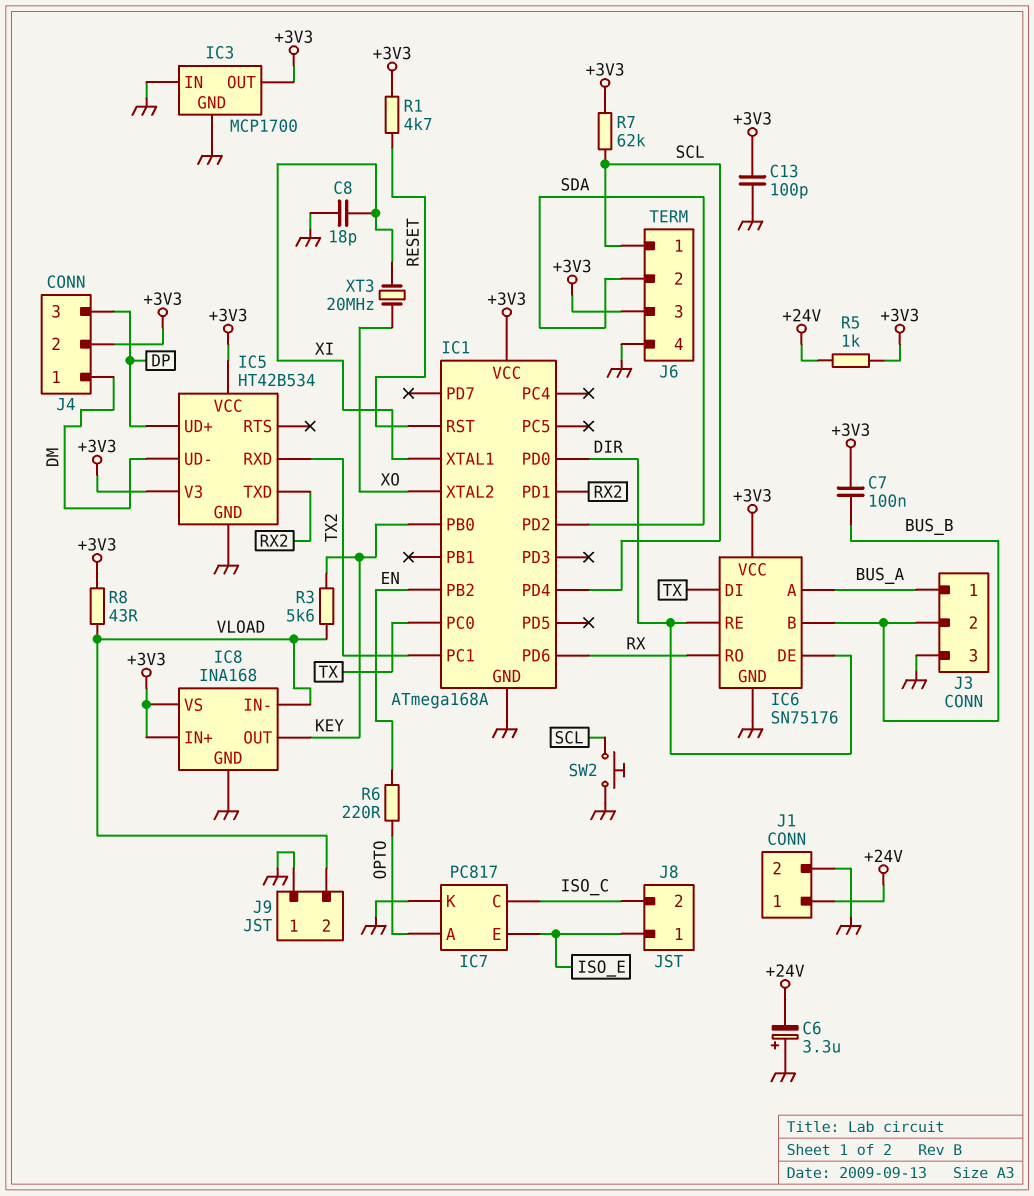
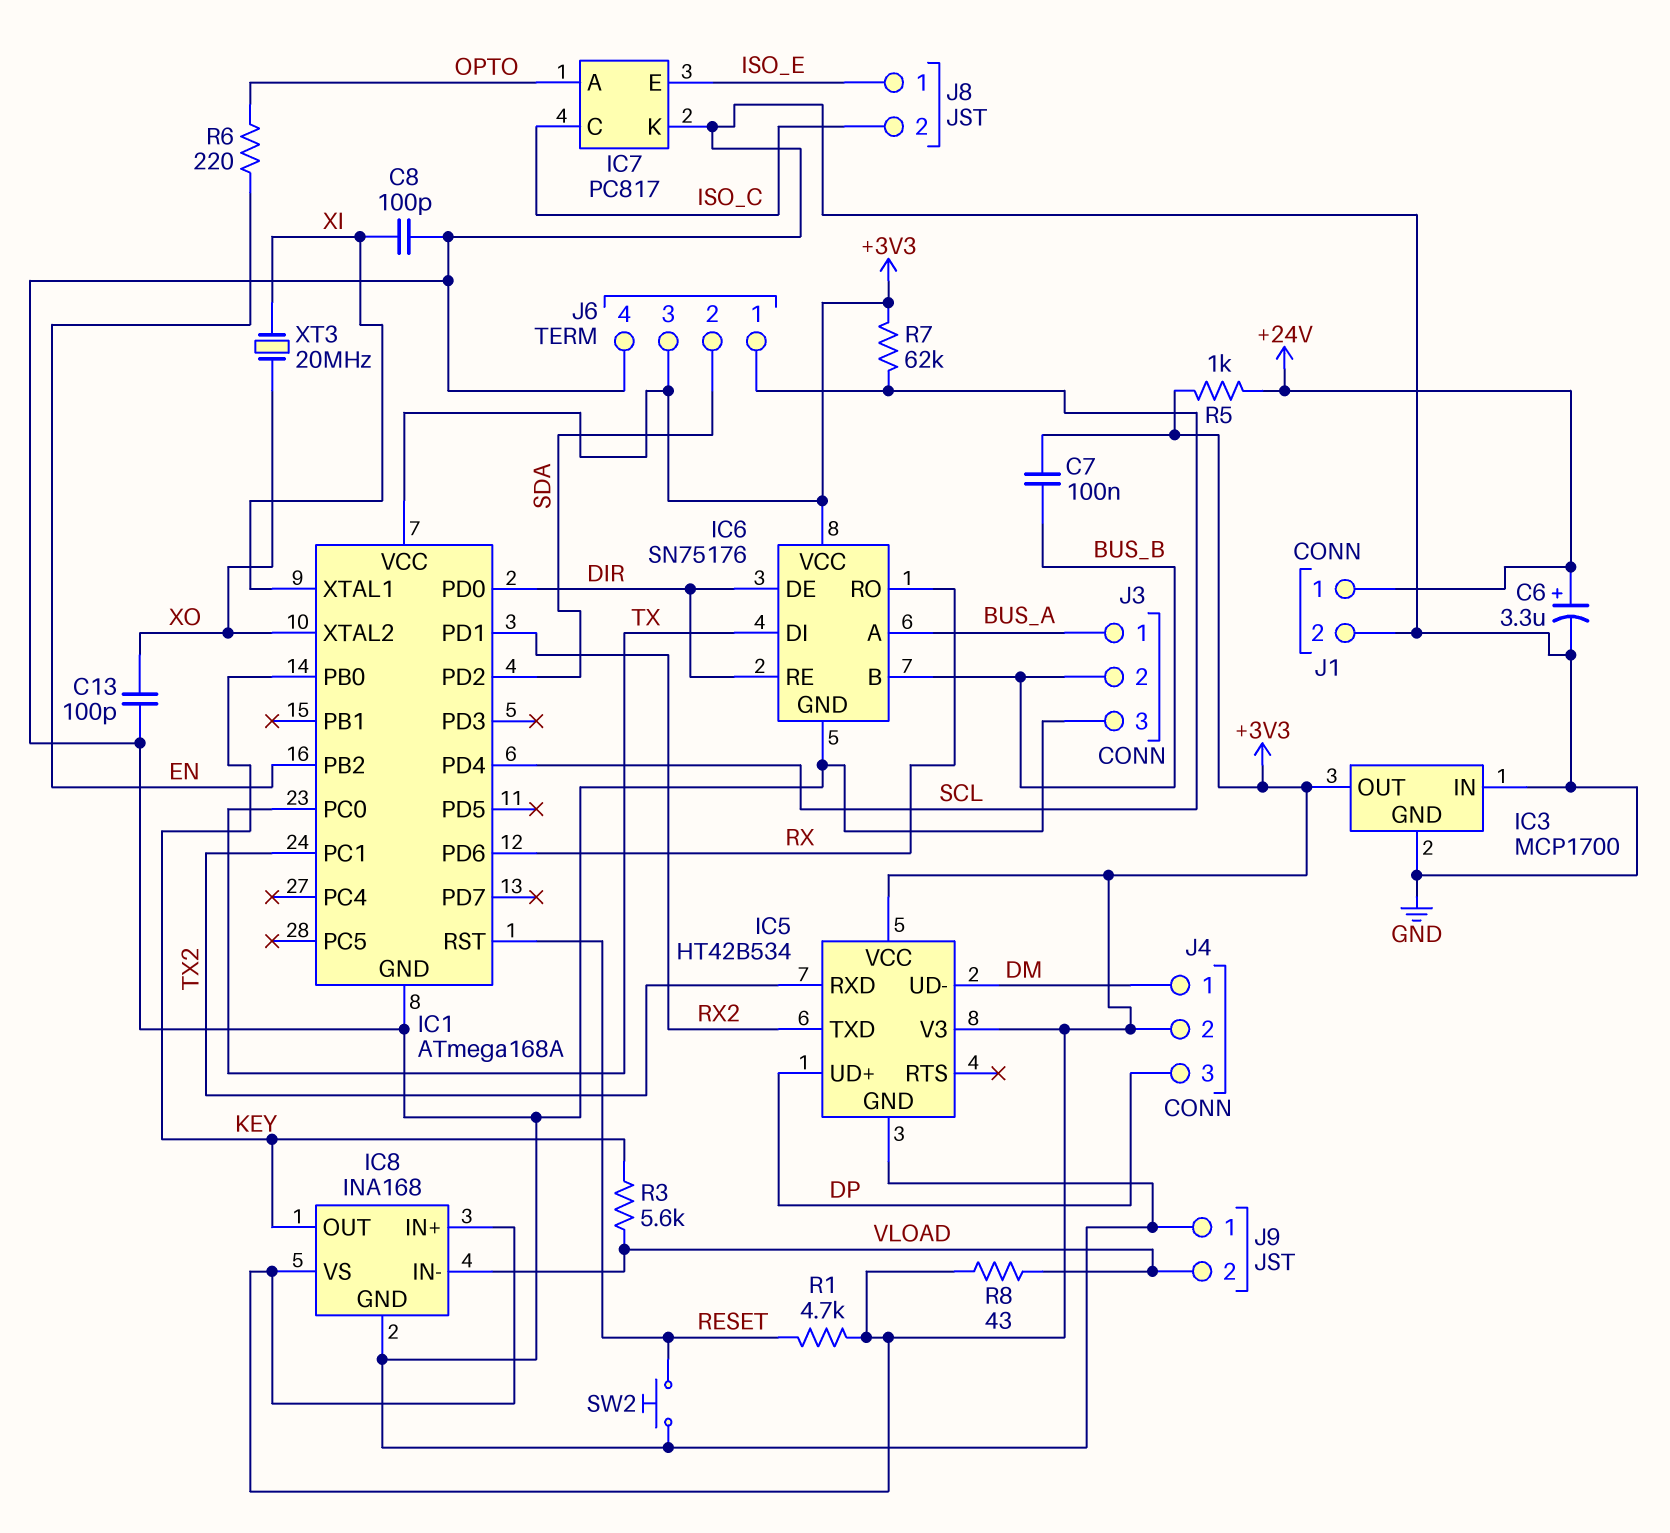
C6: 3.3uF (plus GND, minus +24V) -> 3.3uF (plus +24V, minus GND)
C8: 18pF (GND, XI) -> 100pF (GND, XI)
C13: 100pF (+3V3, GND) -> 100pF (GND, XO)
SW2: button (GND, SCL) -> button (GND, RESET)

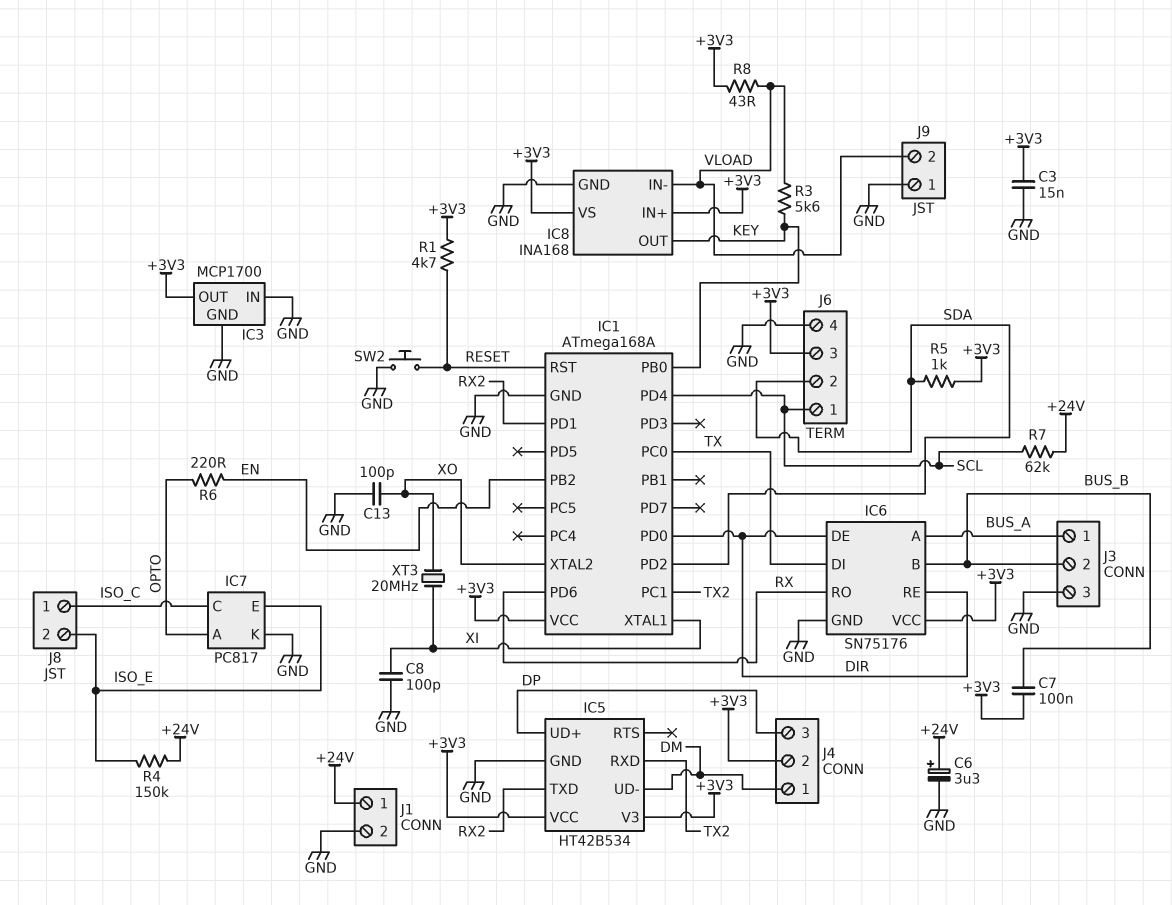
C3: none -> 15nF (+3V3, GND)
J8 pin 1: ISO_E -> ISO_C
J8 pin 2: ISO_C -> ISO_E
R4: none -> 150k (+24V, ISO_E)
R5: 1k (+3V3, +24V) -> 1k (+3V3, SDA)
R7: 62k (+3V3, SCL) -> 62k (+24V, SCL)

